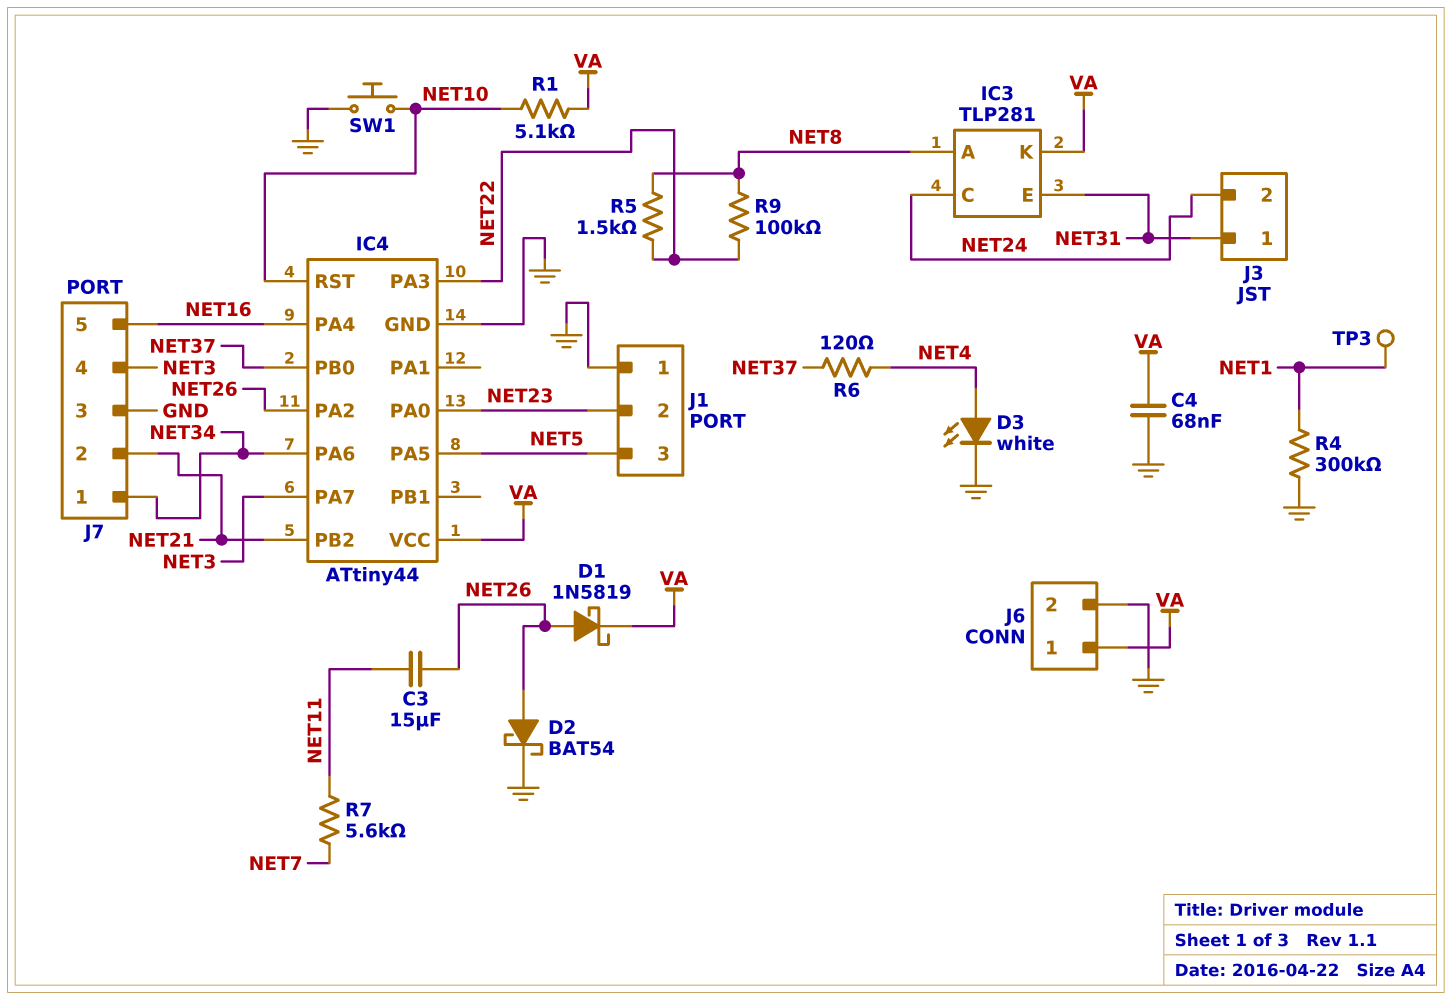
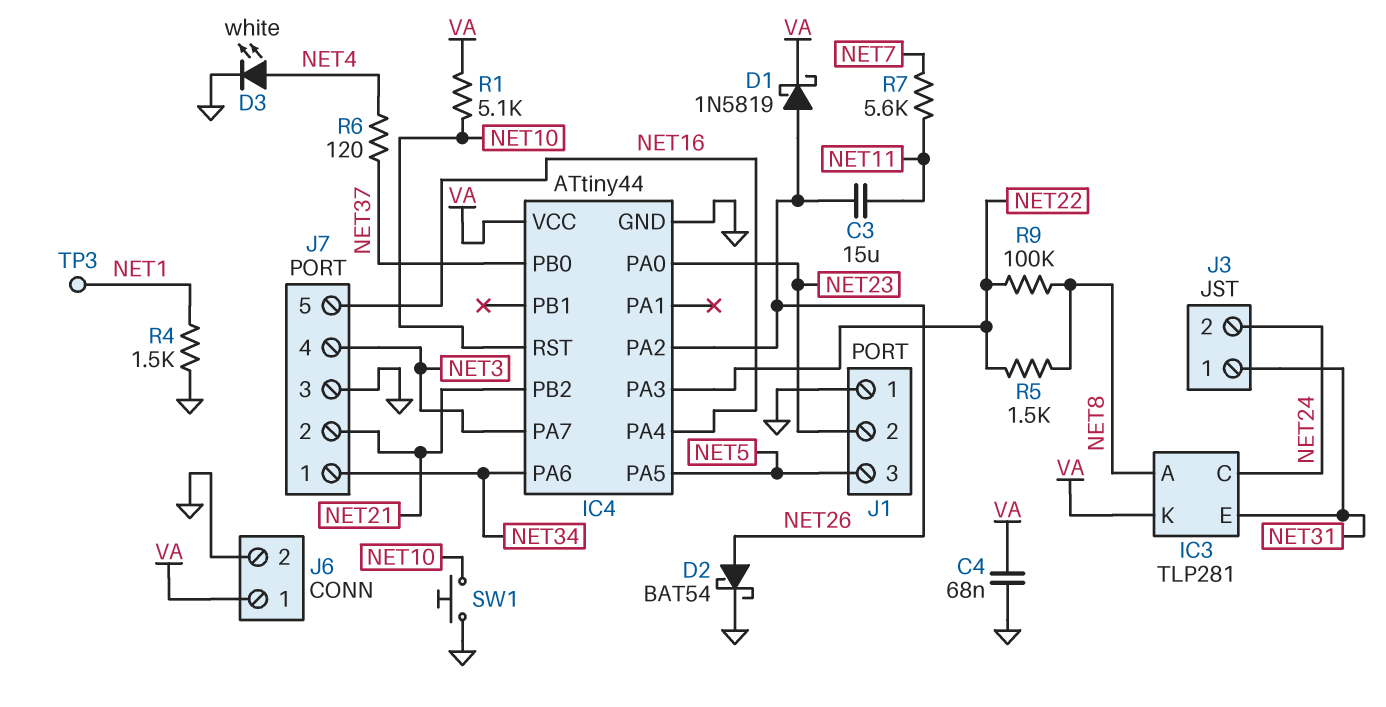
R4: 300k (GND, NET1) -> 1.5k (GND, NET1)

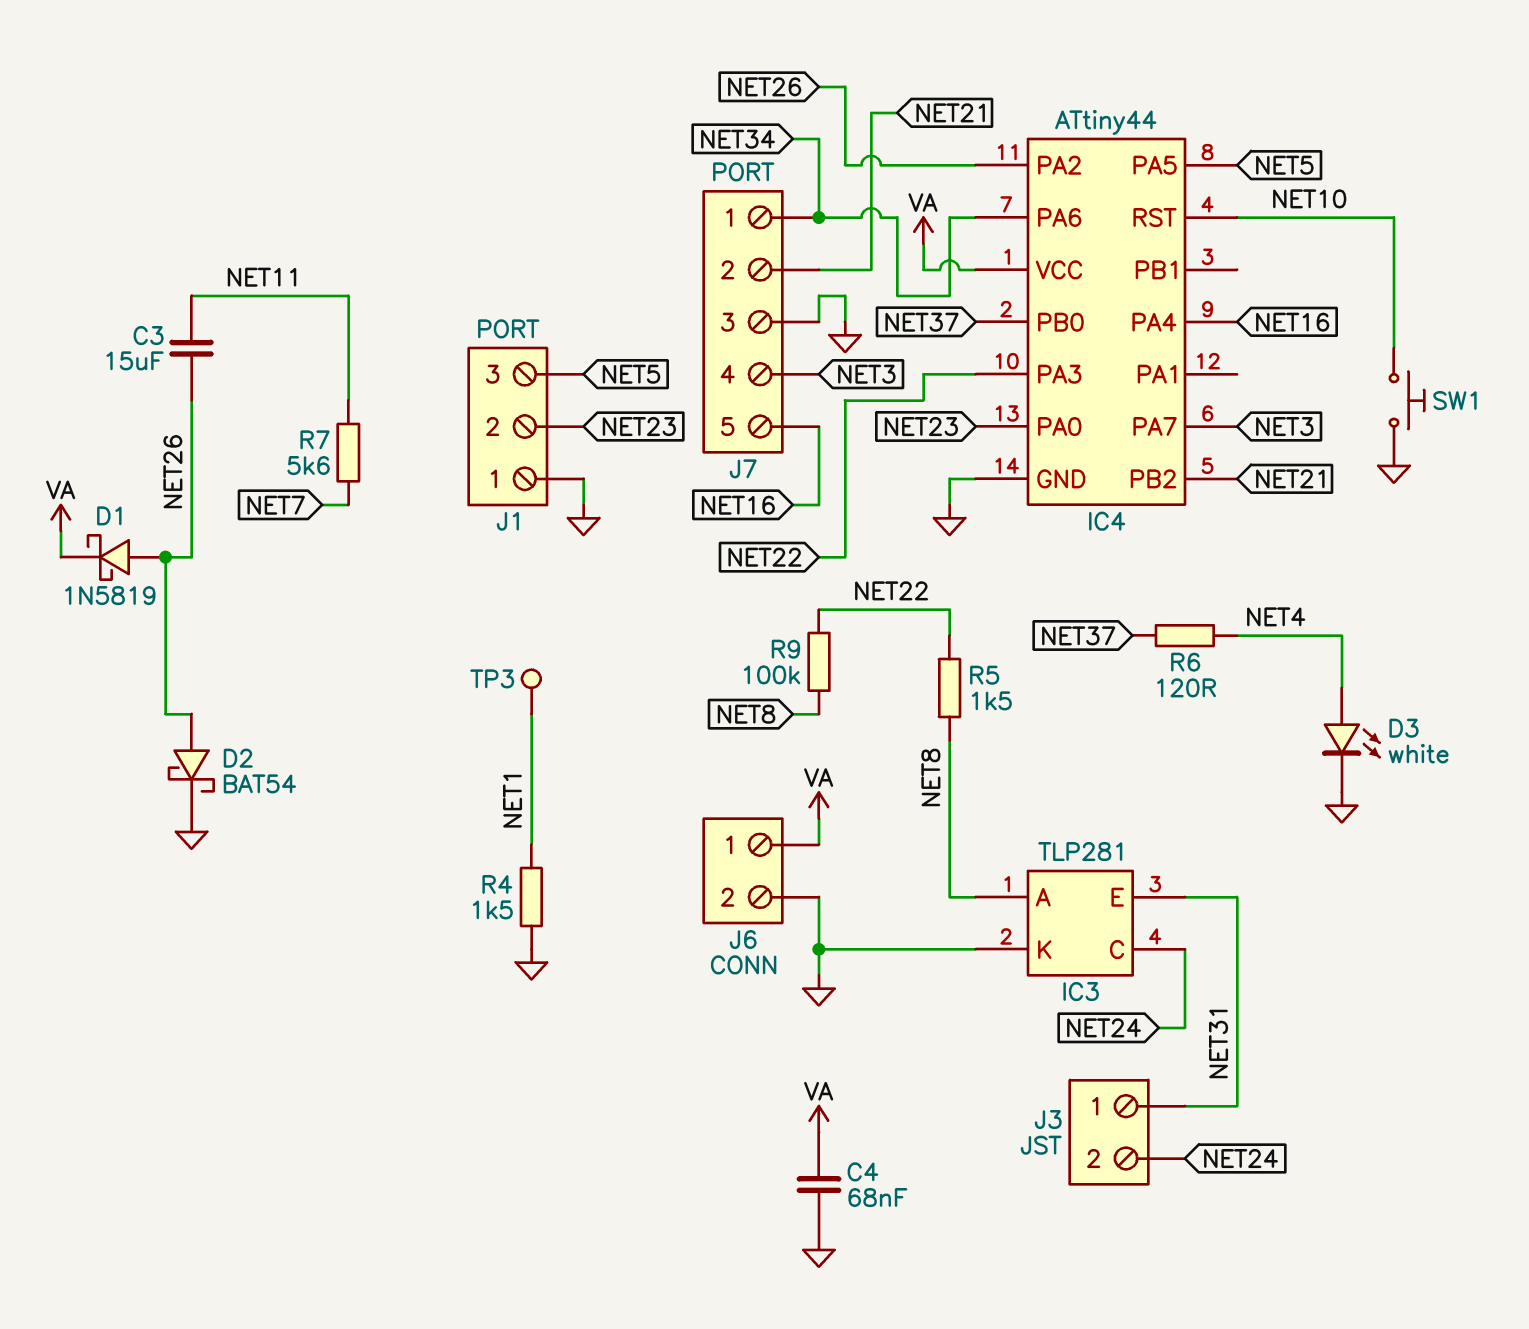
IC3 pin K: VA -> GND
R1: 5.1k (NET10, VA) -> none

